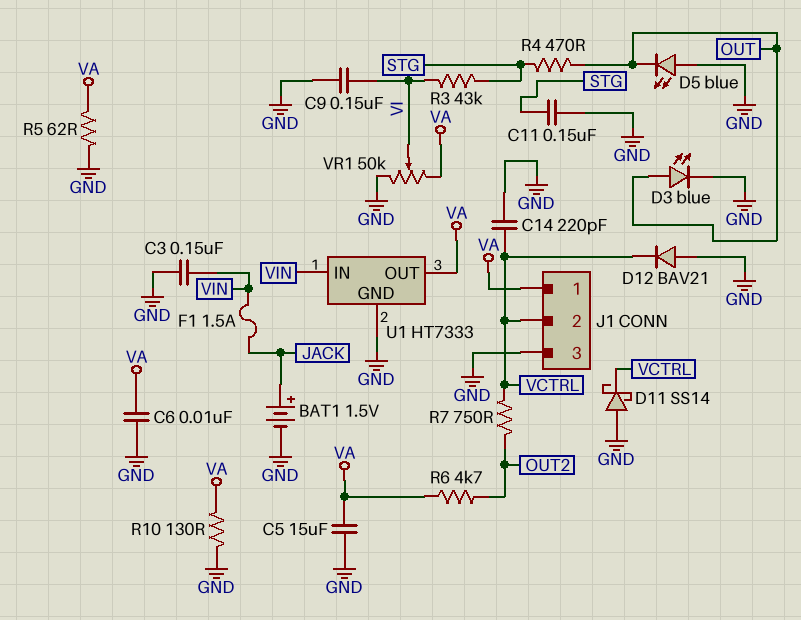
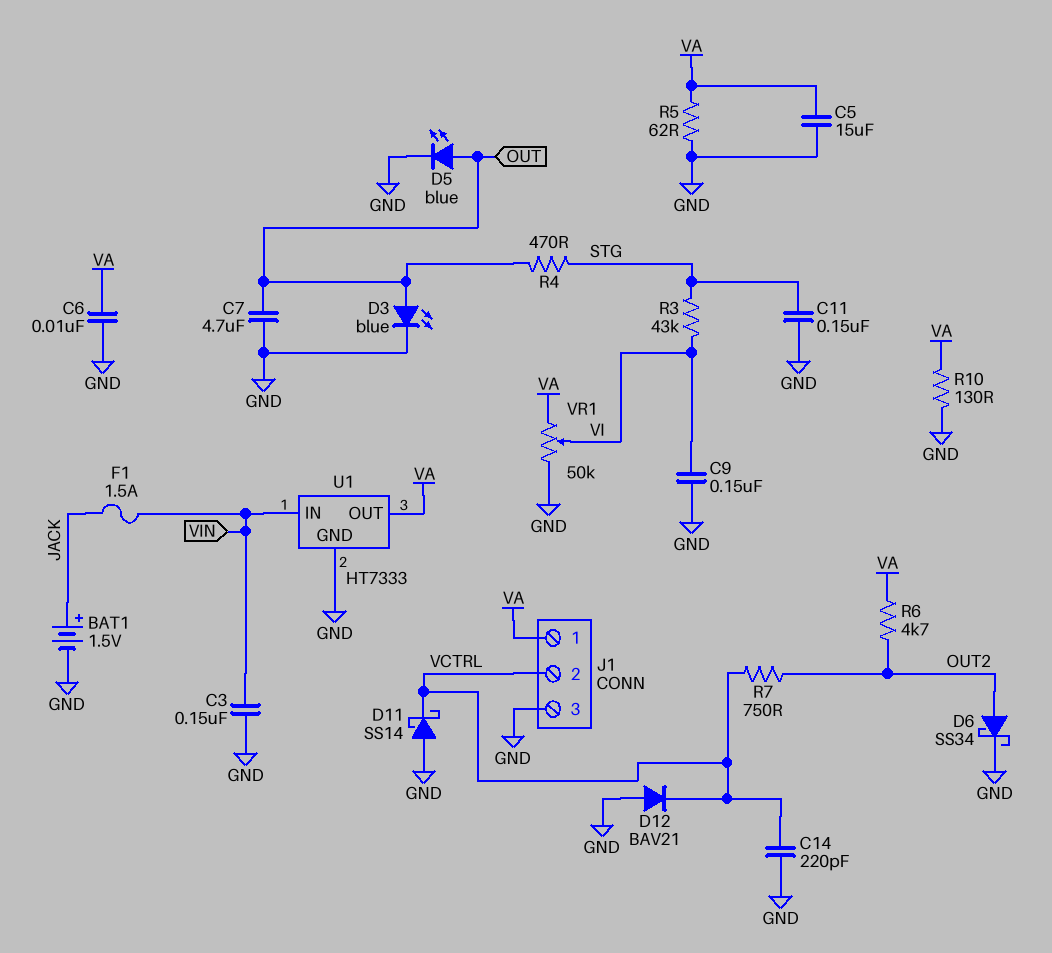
C7: none -> 4.7uF (GND, OUT)
D5: LED blue (A GND, K OUT) -> LED blue (A OUT, K GND)
D6: none -> schottky SS34 (A OUT2, K GND)

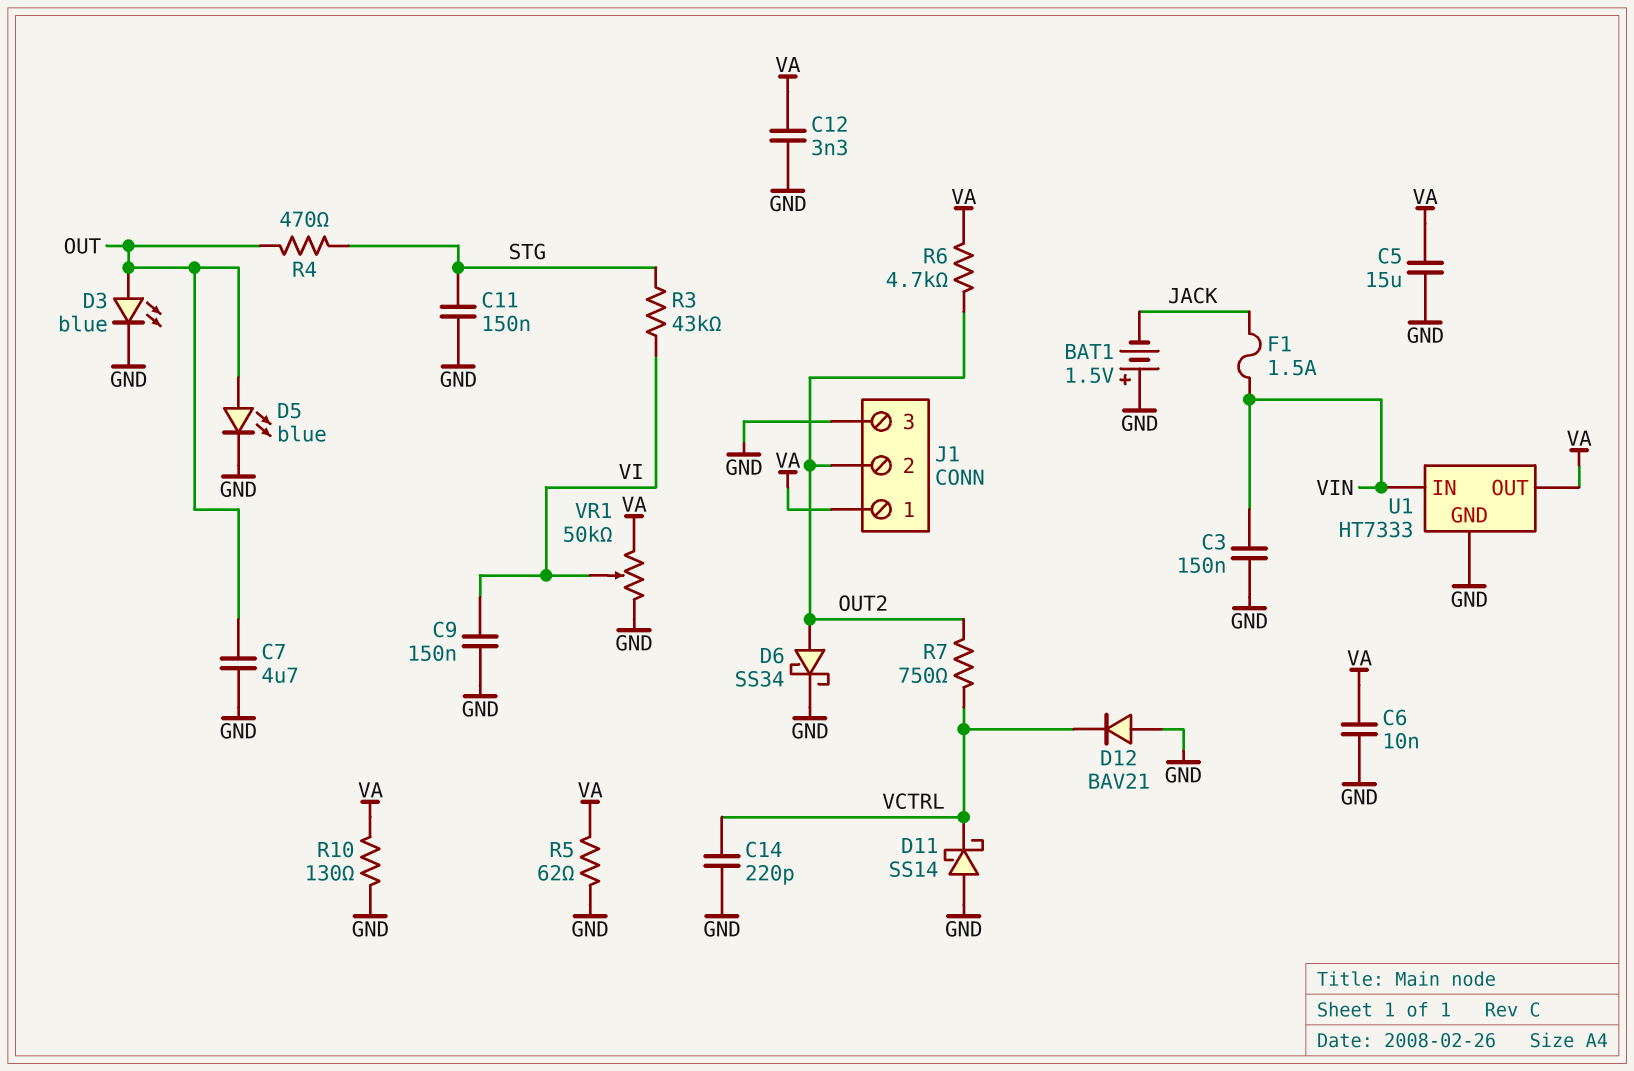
BAT1: 1.5V (plus JACK, minus GND) -> 1.5V (plus GND, minus JACK)
C12: none -> 3.3nF (GND, VA)
J1 pin 2: VCTRL -> OUT2

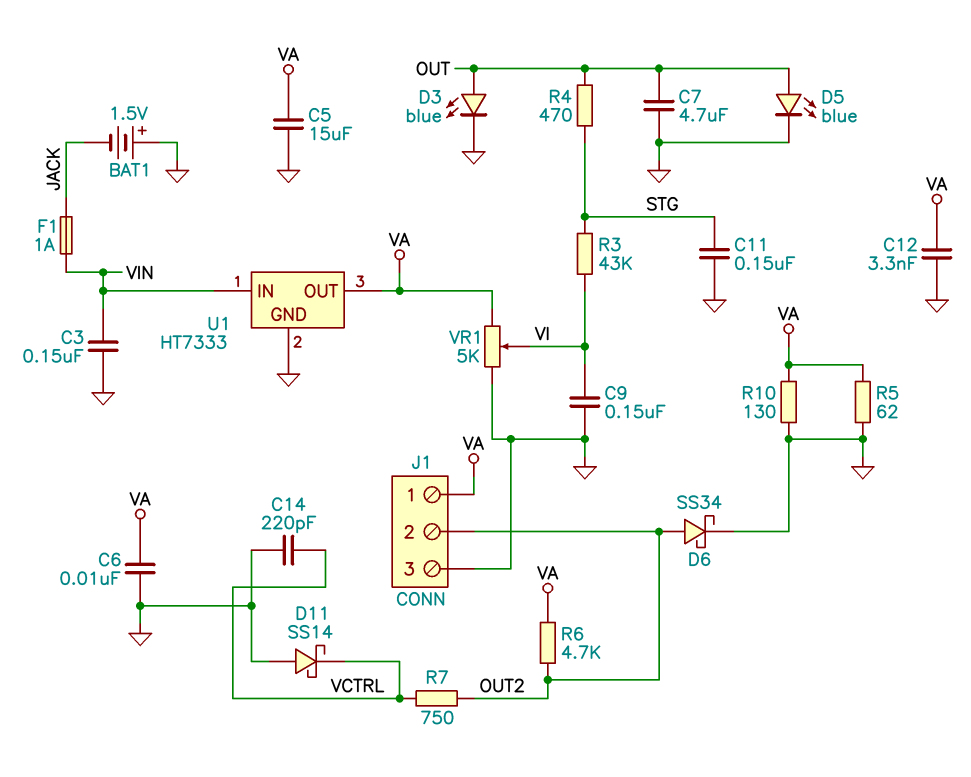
D12: diode BAV21 (A GND, K VCTRL) -> none
F1: 1.5A (JACK, VIN) -> 1A (JACK, VIN)
VR1: 50k (GND, VA, wiper VI) -> 5k (GND, VA, wiper VI)

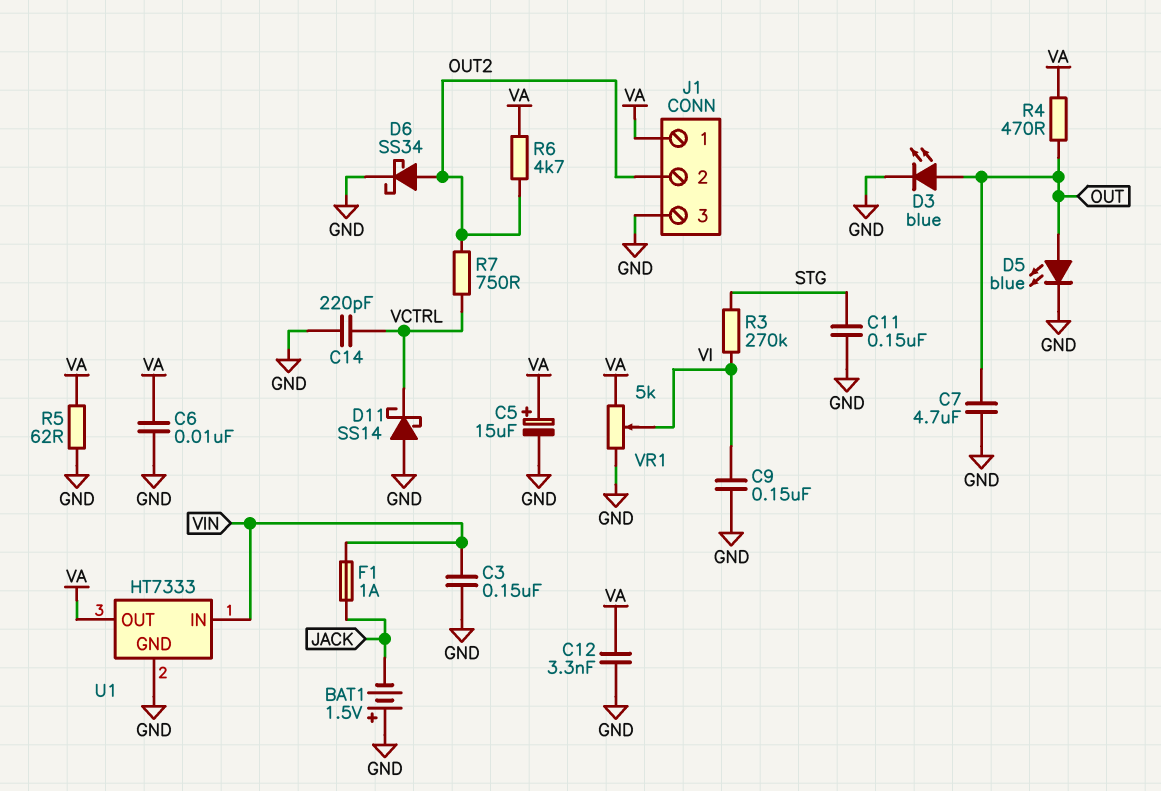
C5: 15uF (GND, VA) -> 15uF (plus VA, minus GND)
R3: 43k (STG, VI) -> 270k (STG, VI)
R4: 470 (OUT, STG) -> 470 (OUT, VA)
R10: 130 (GND, VA) -> none

